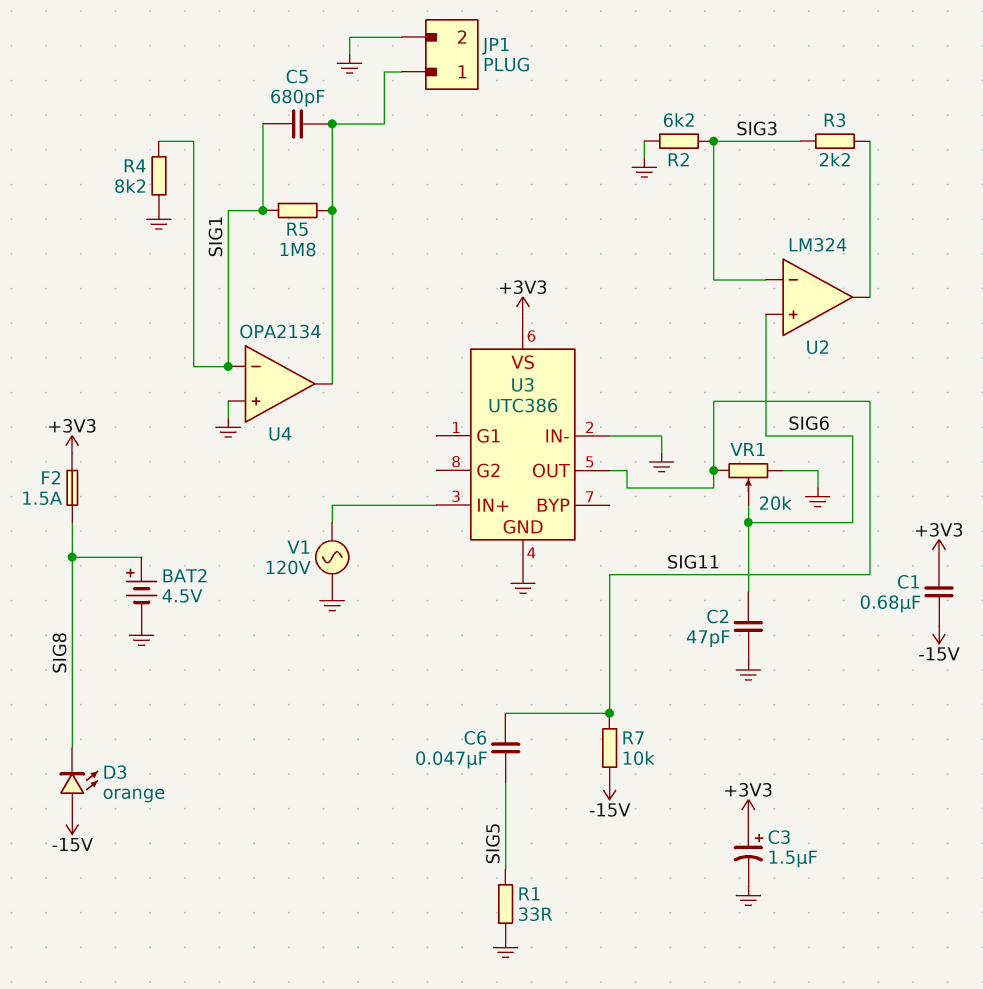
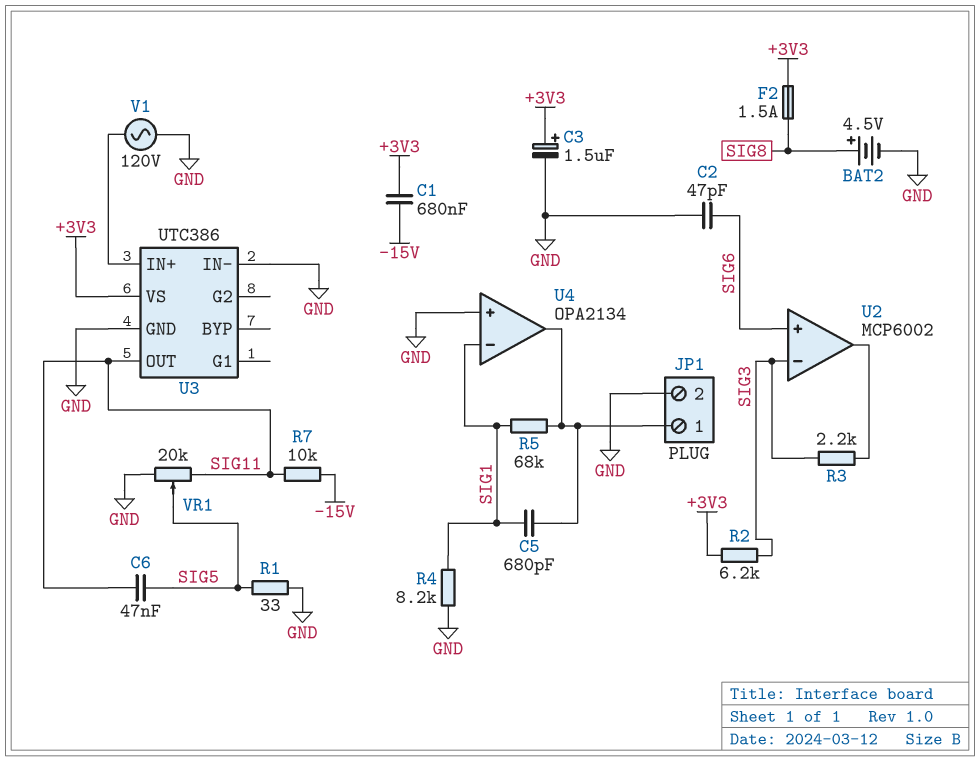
D3: LED orange (A -15V, K SIG8) -> none
R2: 6.2k (GND, SIG3) -> 6.2k (+3V3, SIG3)
R5: 1.8M (JP1/1, SIG1) -> 68k (JP1/1, SIG1)
U2: LM324 -> MCP6002
VR1: 20k (GND, SIG11, wiper SIG6) -> 20k (GND, SIG11, wiper SIG5)

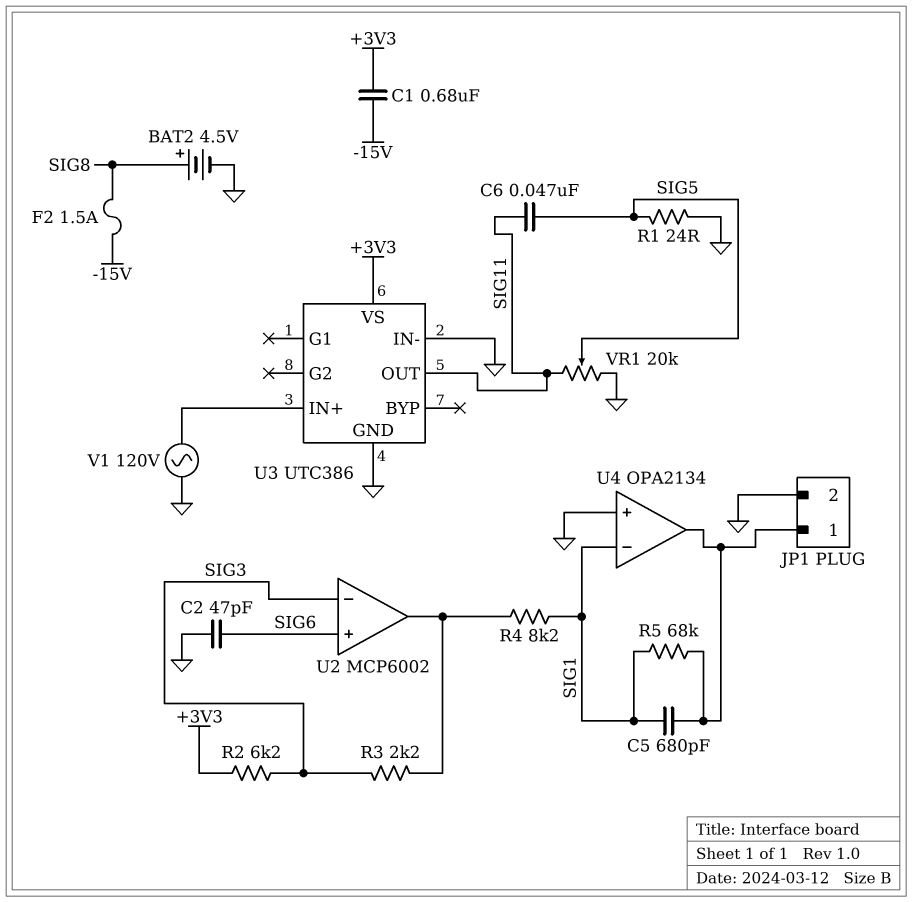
C3: 1.5uF (plus +3V3, minus GND) -> none
F2: 1.5A (+3V3, SIG8) -> 1.5A (-15V, SIG8)
R1: 33 (GND, SIG5) -> 24 (GND, SIG5)
R4: 8.2k (GND, SIG1) -> 8.2k (SIG1, U2/out)
R7: 10k (-15V, SIG11) -> none

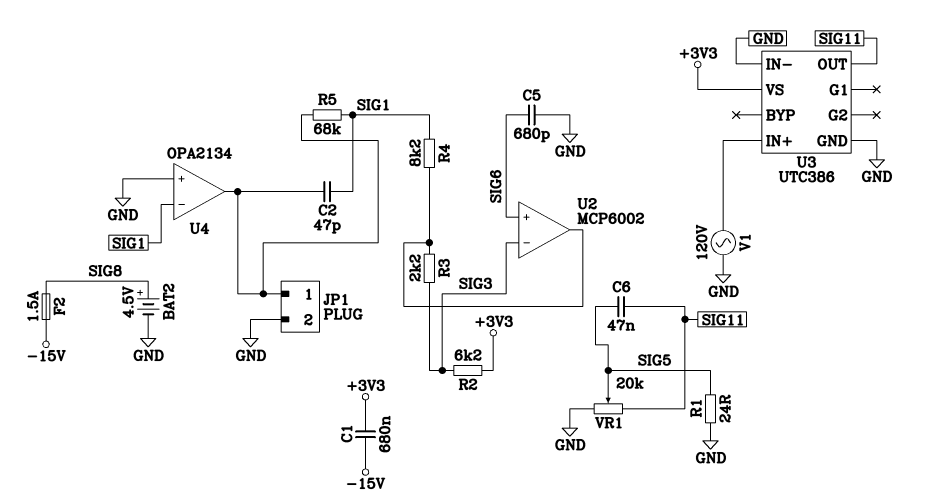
C2: 47pF (GND, SIG6) -> 47pF (JP1/1, SIG1)
C5: 680pF (JP1/1, SIG1) -> 680pF (GND, SIG6)

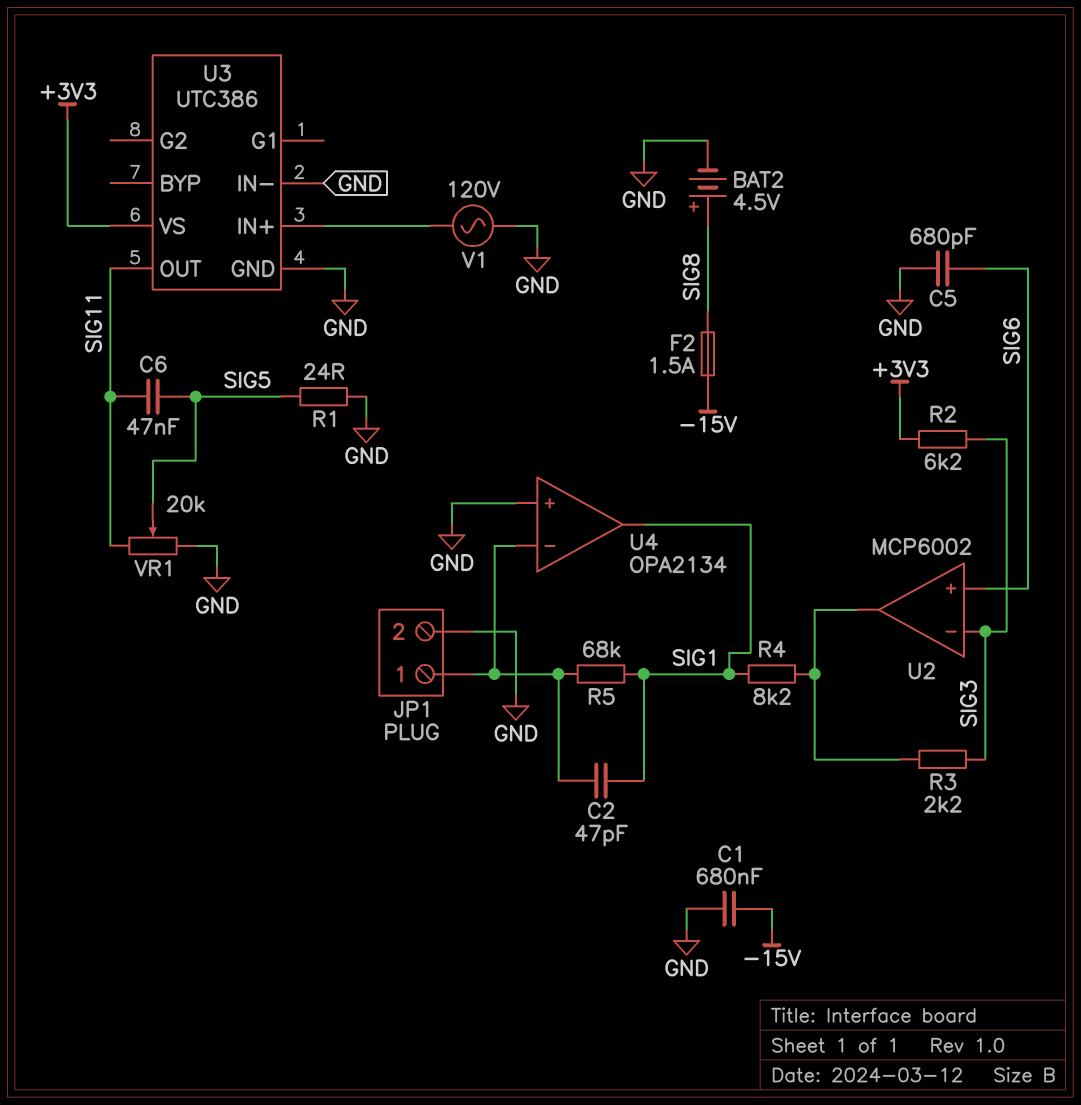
C1: 680nF (+3V3, -15V) -> 680nF (-15V, GND)
U4 pin in-: SIG1 -> JP1/1
U4 pin out: JP1/1 -> SIG1

